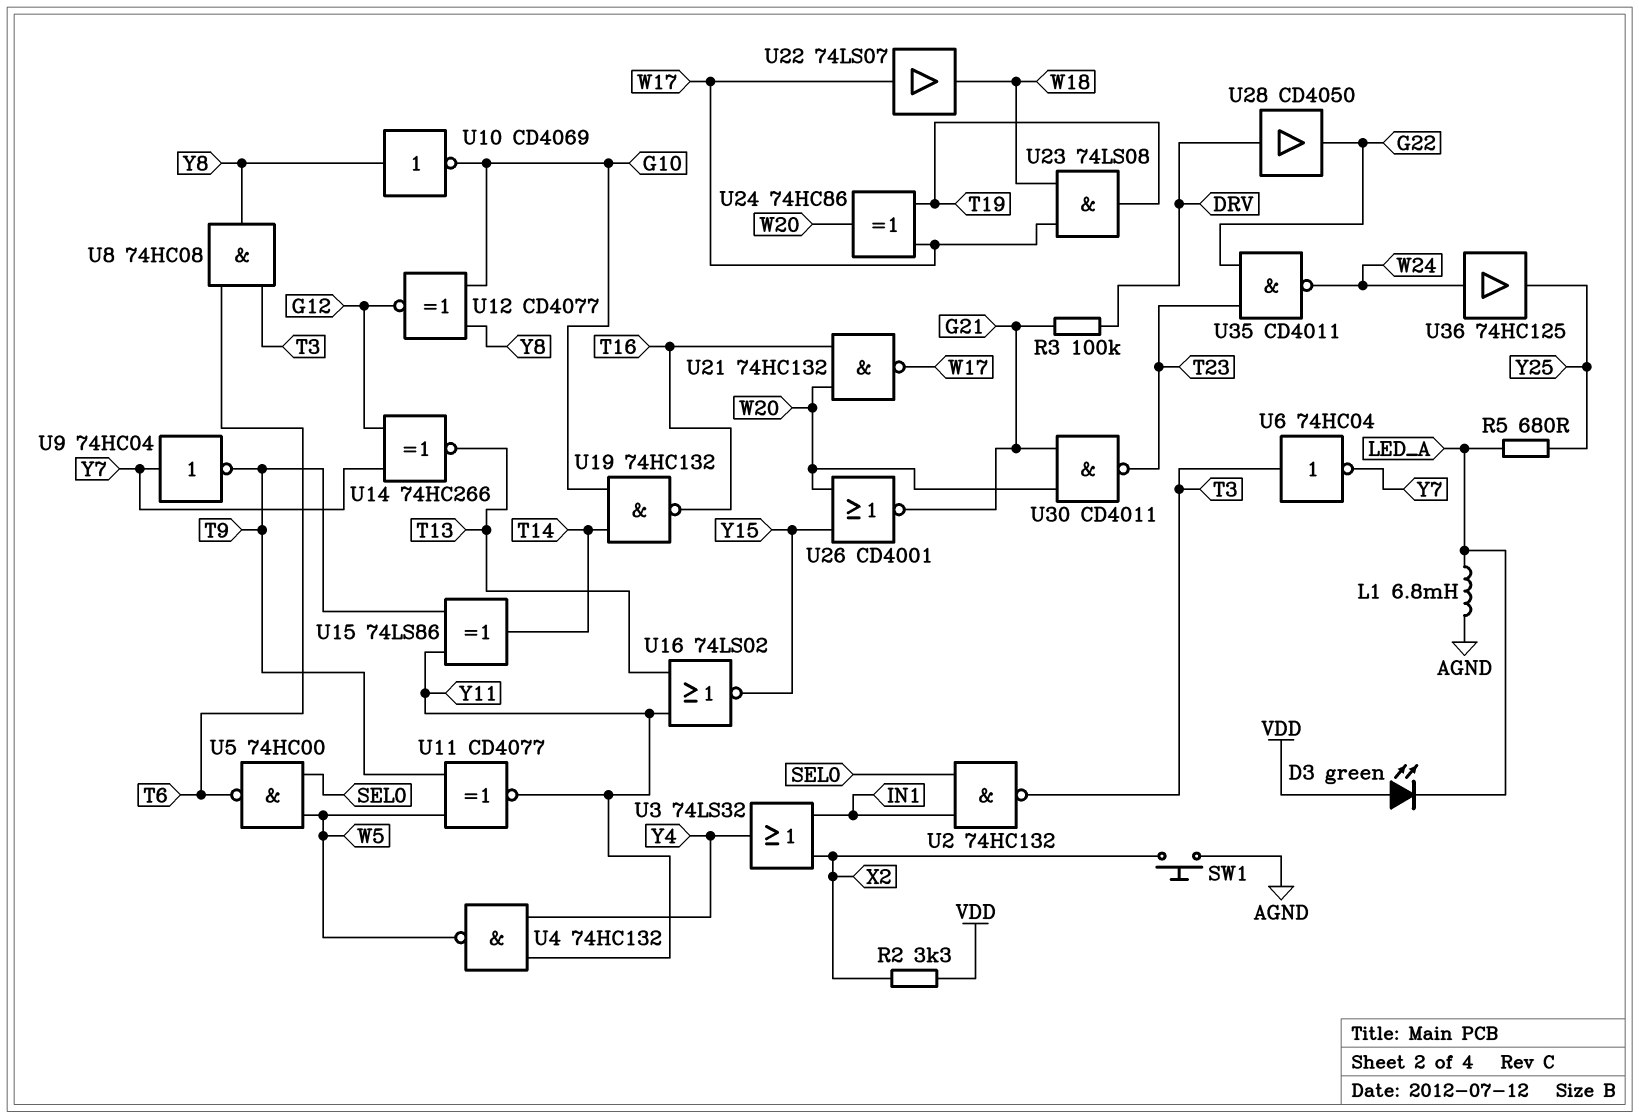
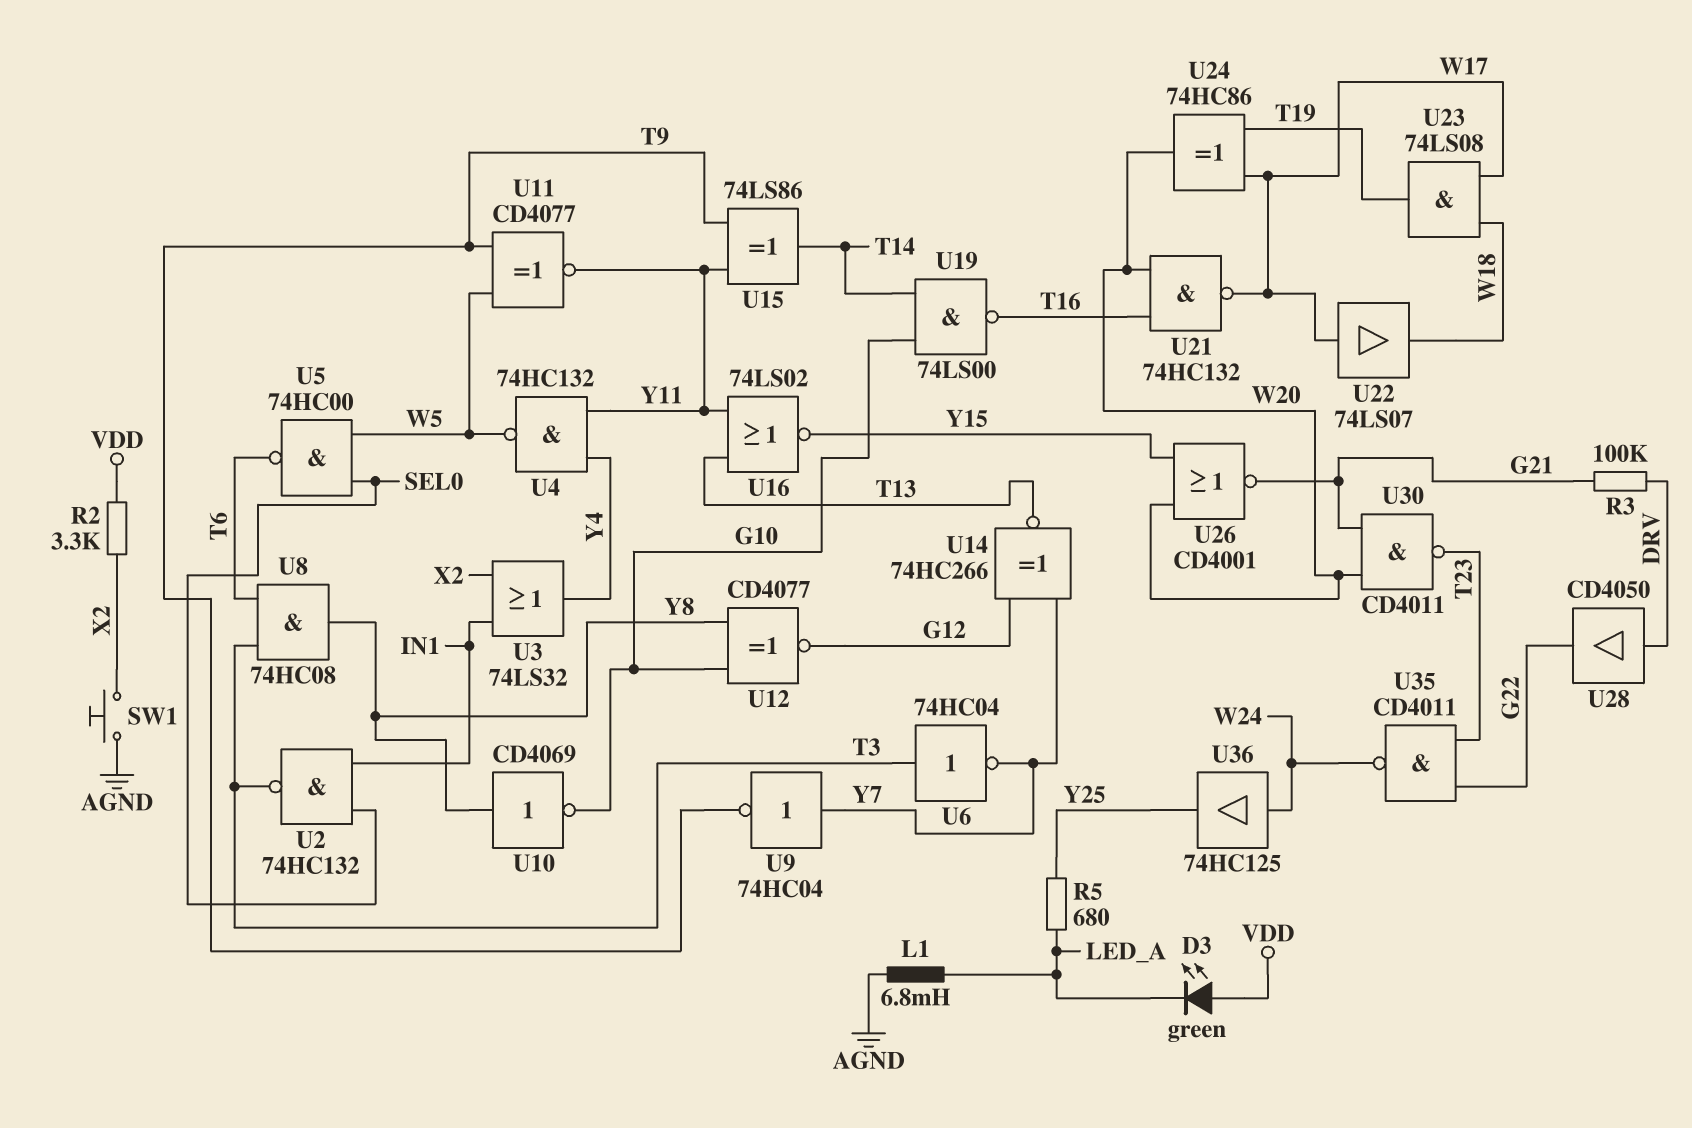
U19: NAND 74HC132 (in G10, in T14, out T16) -> NAND 74LS00 (in G10, in T14, out T16)

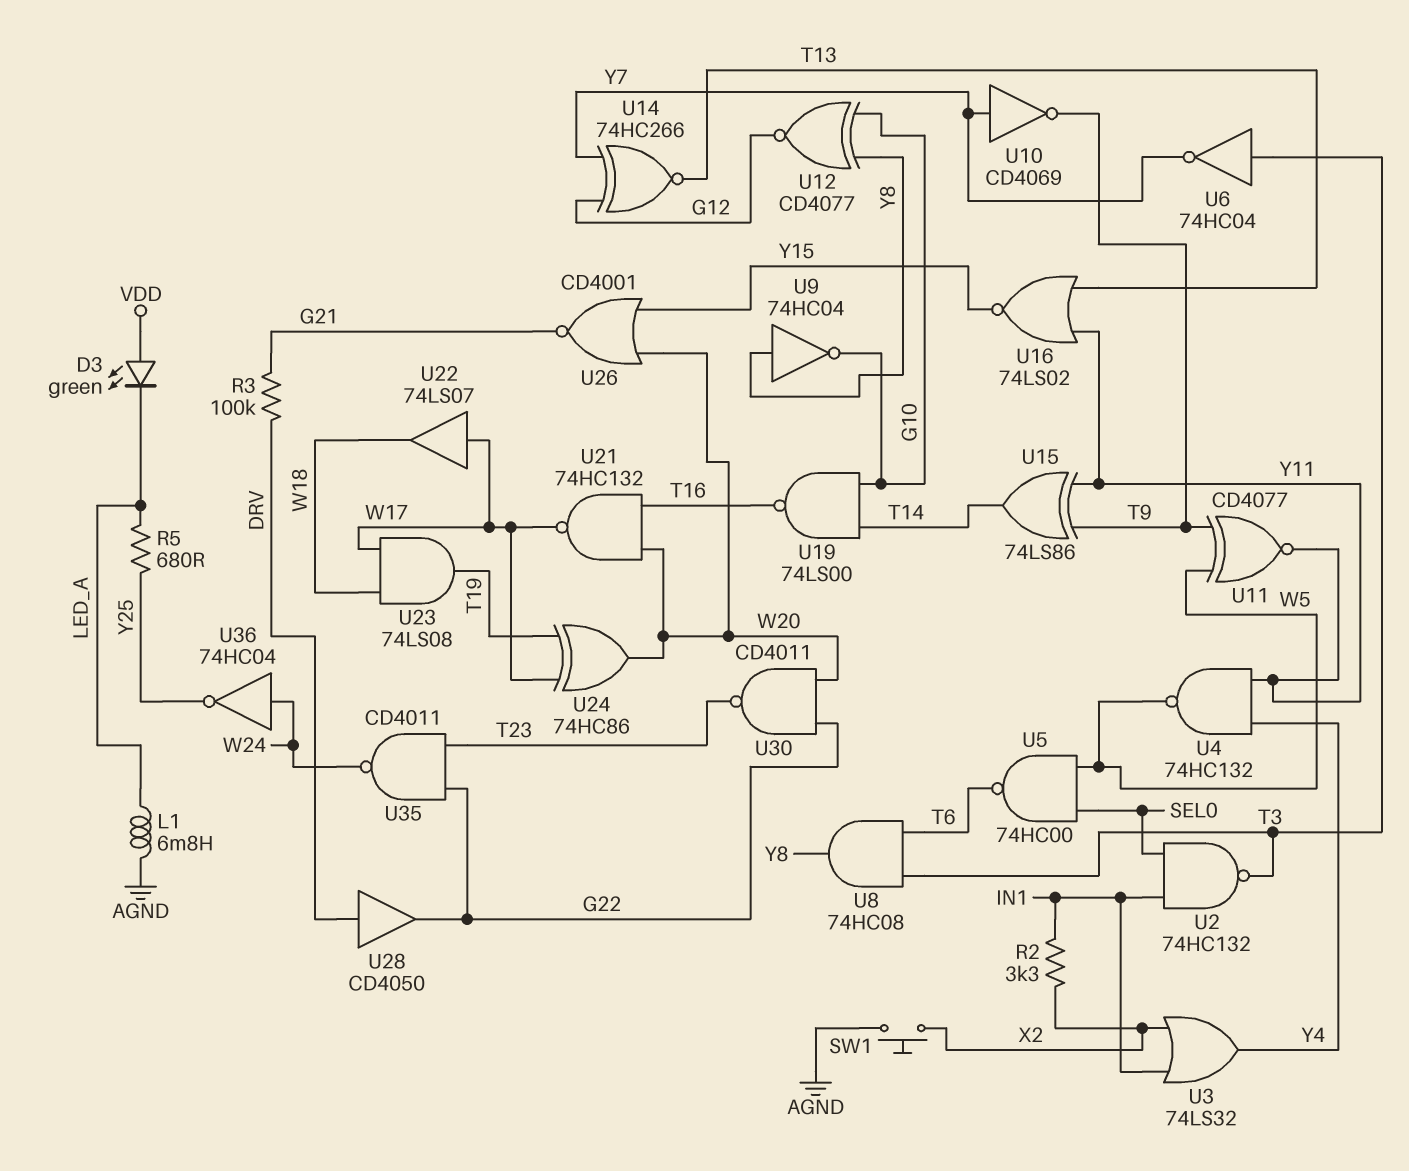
R2: 3.3k (VDD, X2) -> 3.3k (IN1, X2)
U9: NOT 74HC04 (in Y7, out T9) -> NOT 74HC04 (in Y8, out G10)
U10: NOT CD4069 (in Y8, out G10) -> NOT CD4069 (in Y7, out T9)
U30: NAND CD4011 (in G21, in W20, out T23) -> NAND CD4011 (in G22, in W20, out T23)
U36: buffer 74HC125 (in W24, out Y25) -> NOT 74HC04 (in W24, out Y25)

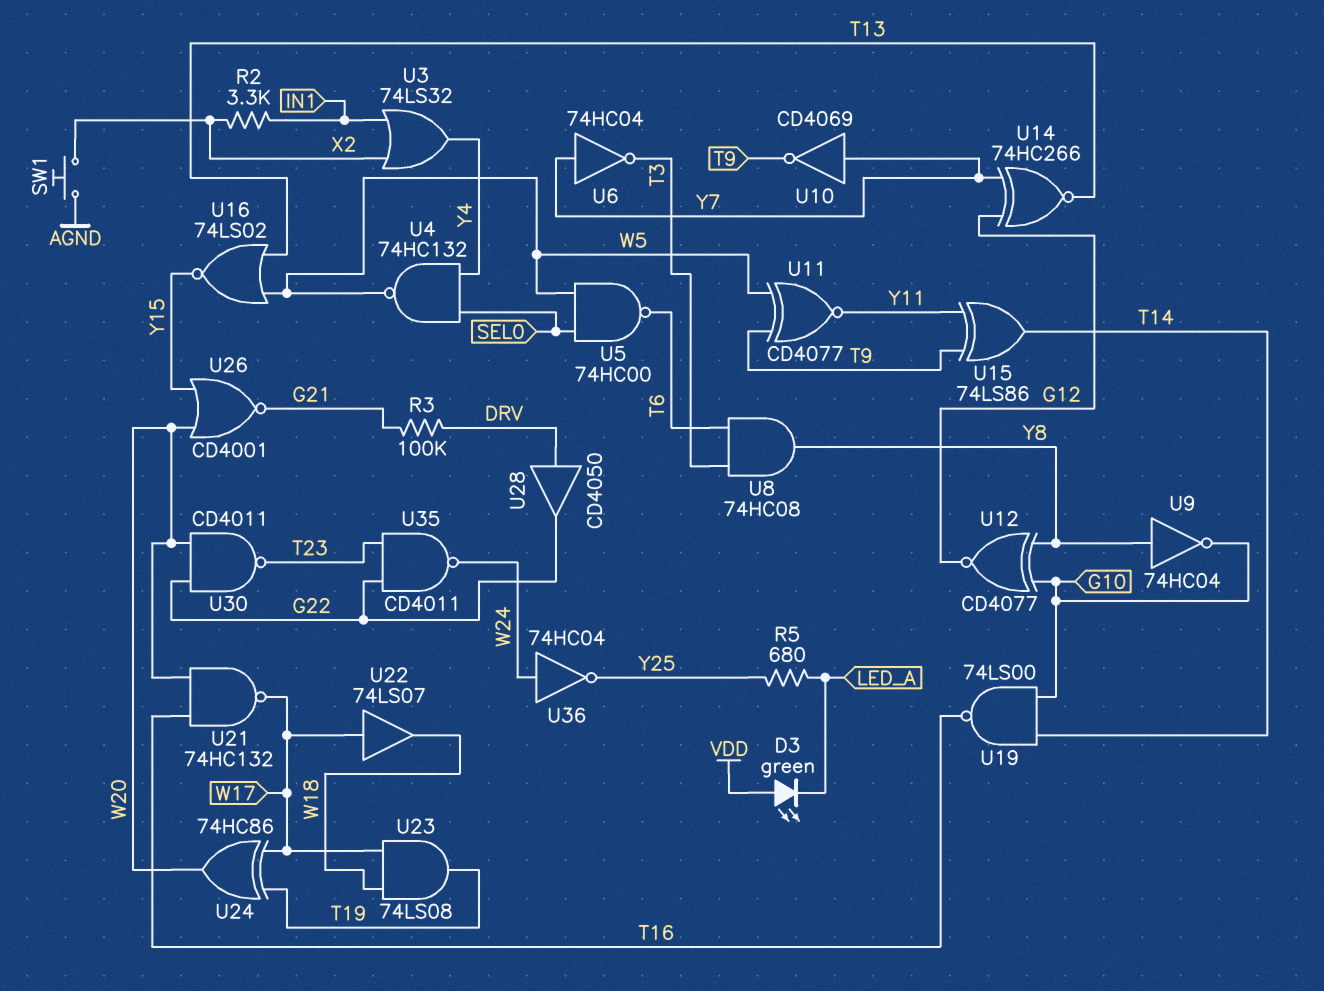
L1: 6.8mH (AGND, LED_A) -> none
U2: NAND 74HC132 (in IN1, in SEL0, out T3) -> none
U4: NAND 74HC132 (in Y4, in Y11, out W5) -> NAND 74HC132 (in SEL0, in Y4, out W5)
U6: NOT 74HC04 (in T3, out Y7) -> NOT 74HC04 (in Y7, out T3)
U16: NOR 74LS02 (in T13, in Y11, out Y15) -> NOR 74LS02 (in T13, in W5, out Y15)

